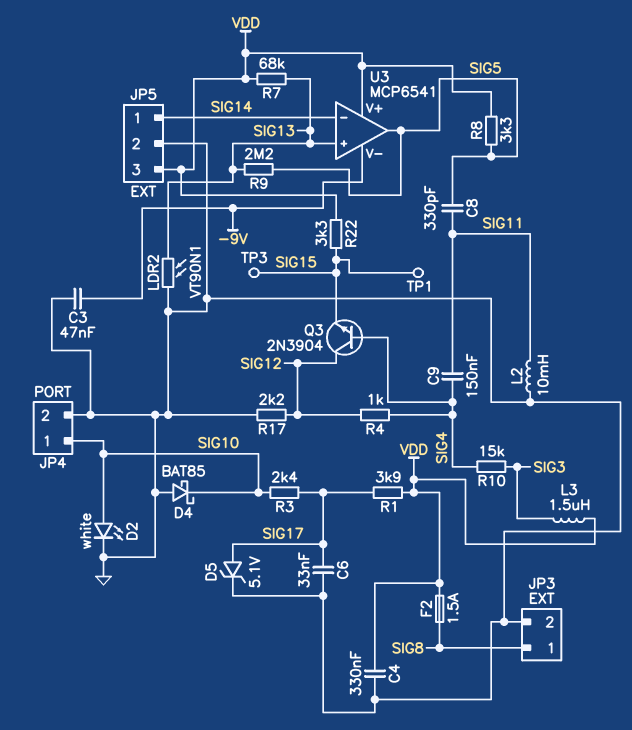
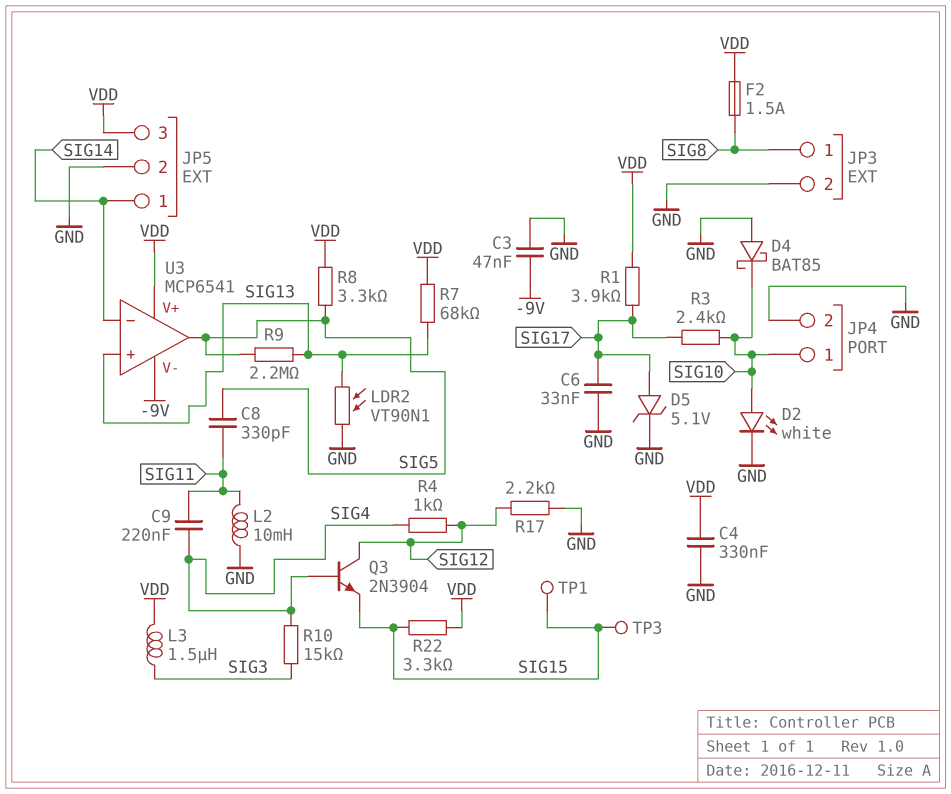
C9: 150nF (SIG4, SIG11) -> 220nF (SIG4, SIG11)

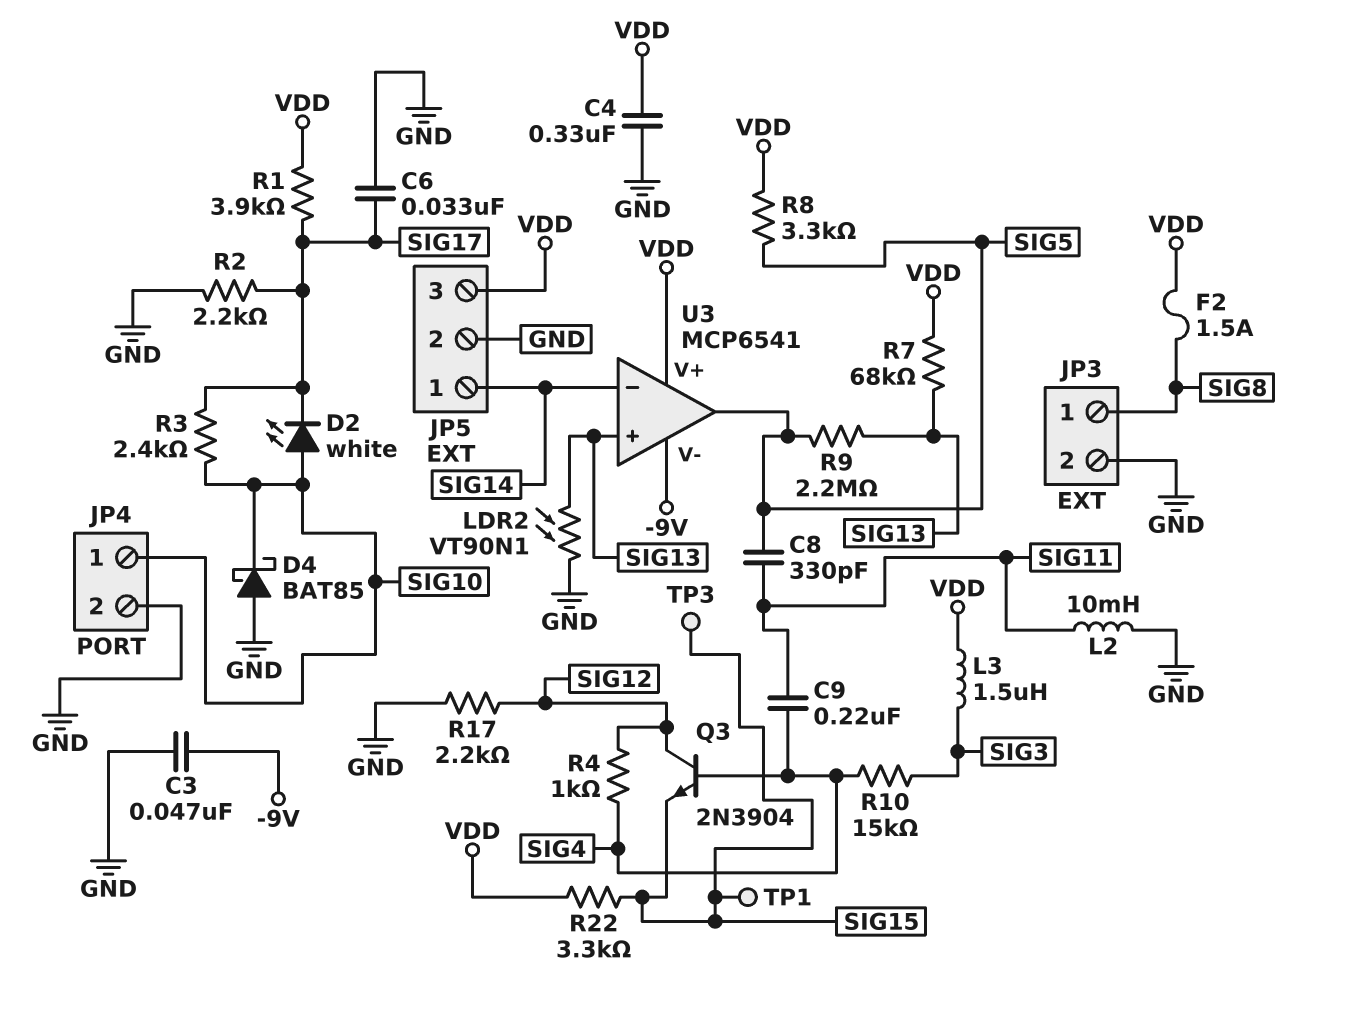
D2: LED white (A SIG10, K GND) -> LED white (A SIG10, K SIG17)
D5: zener 5.1V (A SIG17, K GND) -> none
R2: none -> 2.2k (GND, SIG17)

